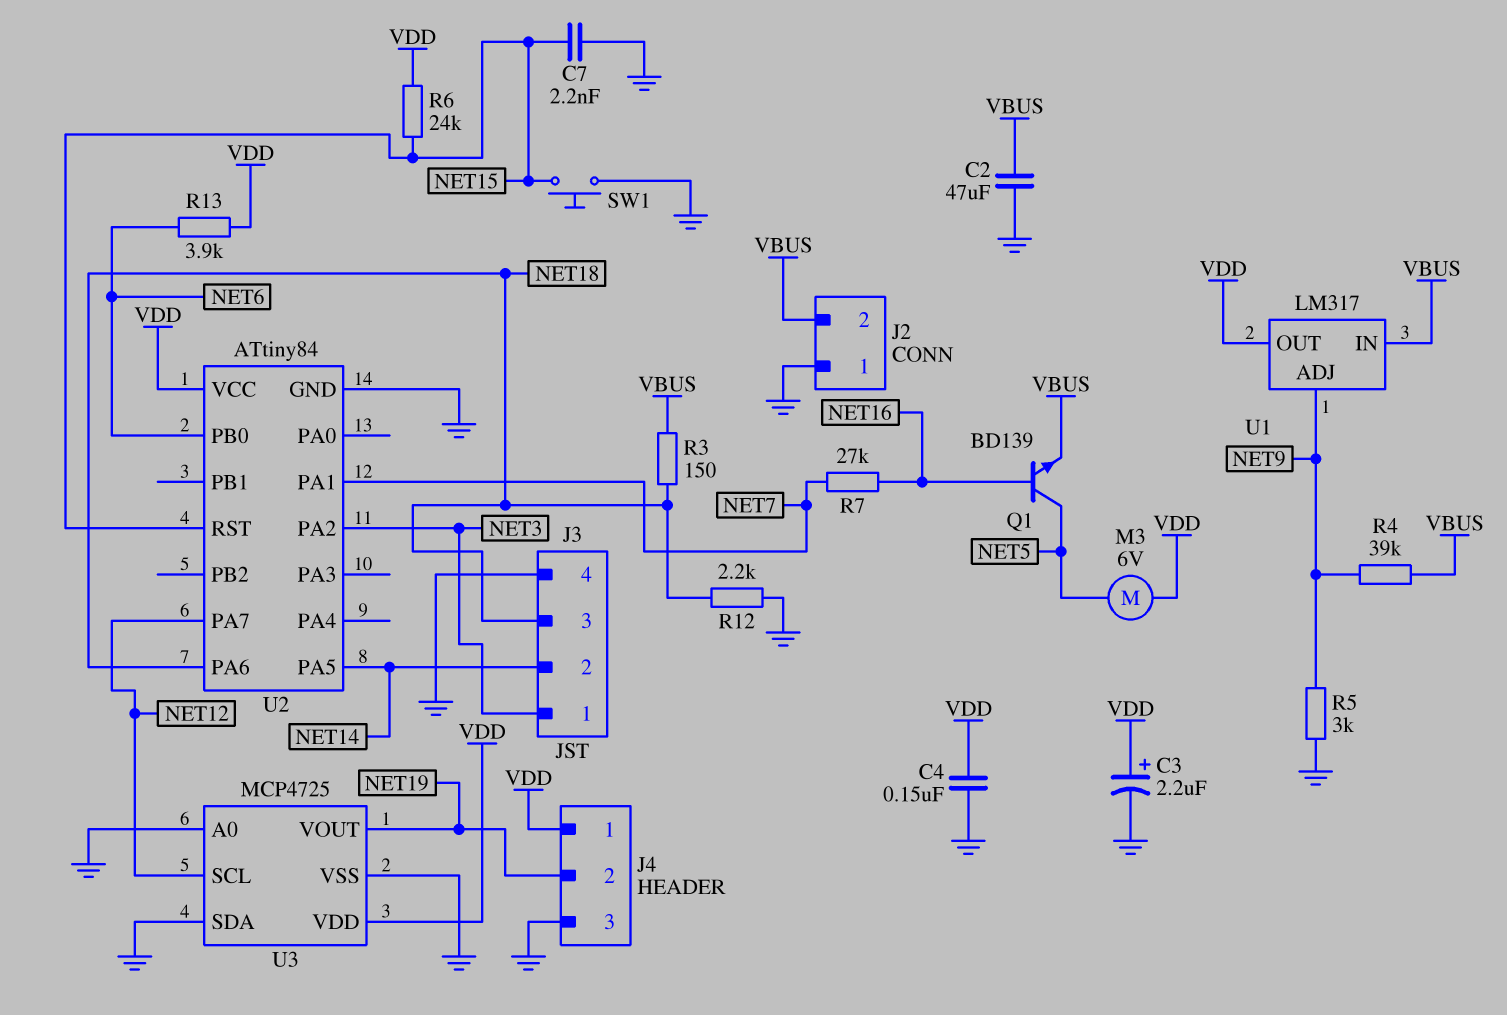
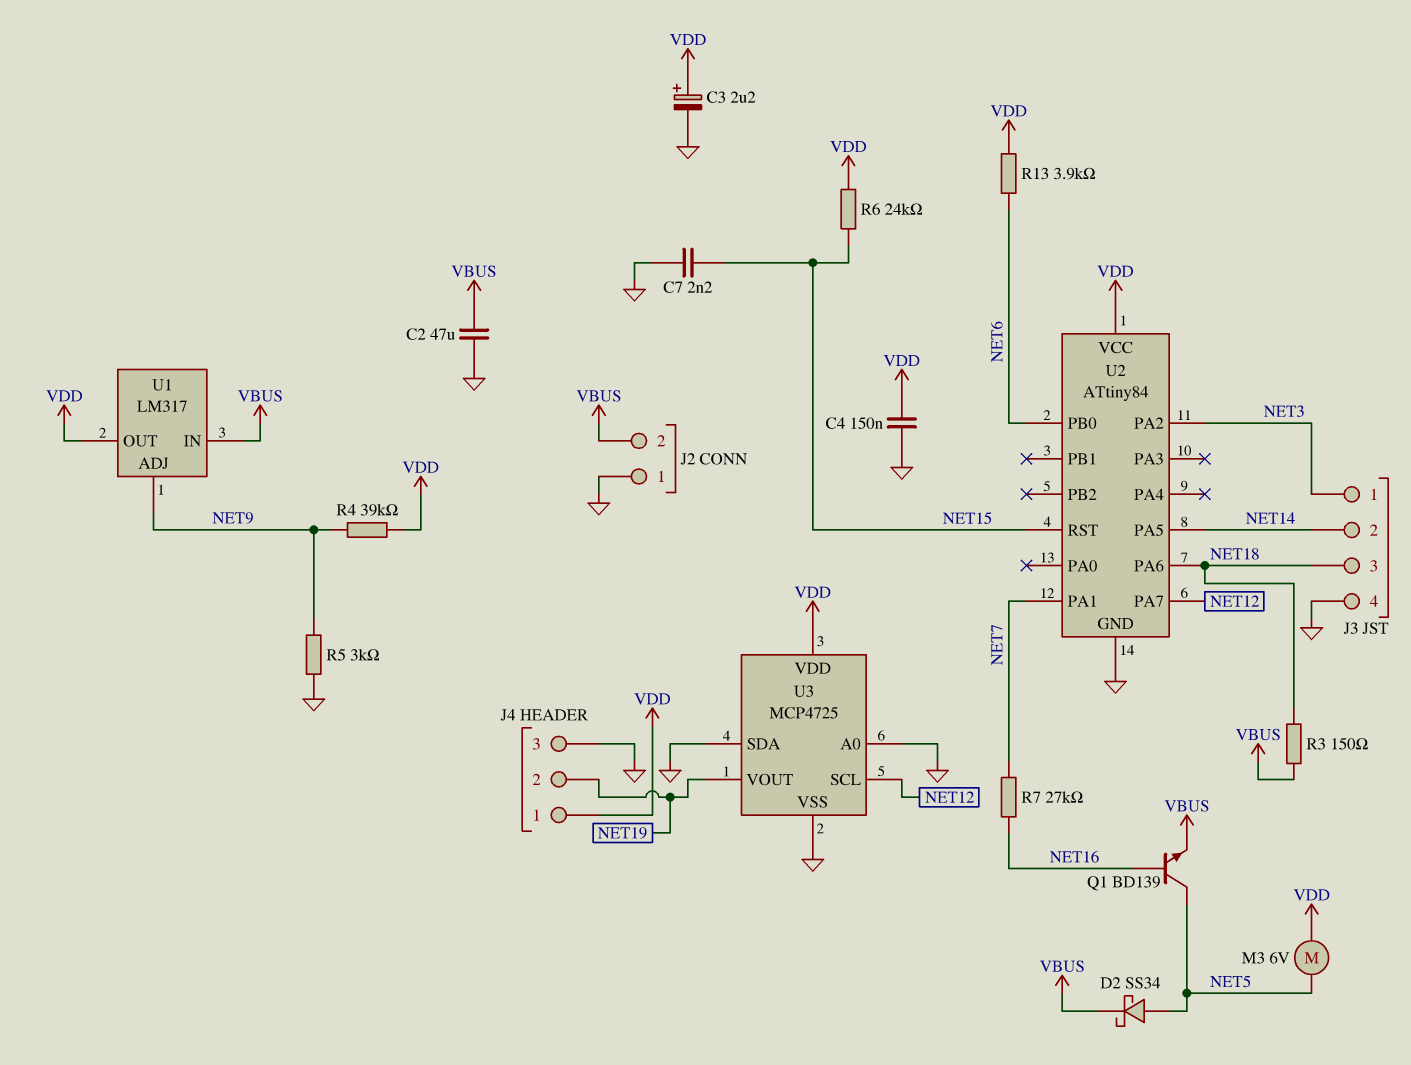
D2: none -> schottky SS34 (A NET5, K VBUS)
R4: 39k (NET9, VBUS) -> 39k (NET9, VDD)
R12: 2.2k (GND, NET18) -> none
SW1: button (GND, NET15) -> none

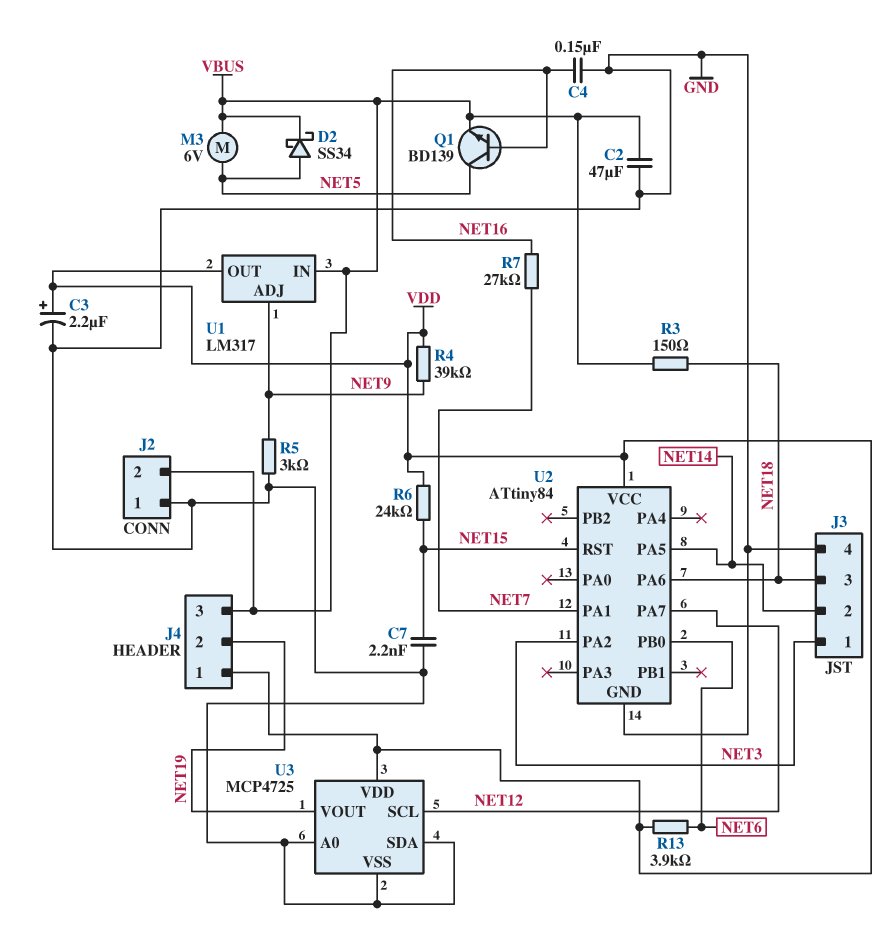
C4: 150nF (GND, VDD) -> 150nF (GND, NET16)
J4 pin 3: GND -> VBUS
M3: motor 6V (NET5, VDD) -> motor 6V (NET5, VBUS)

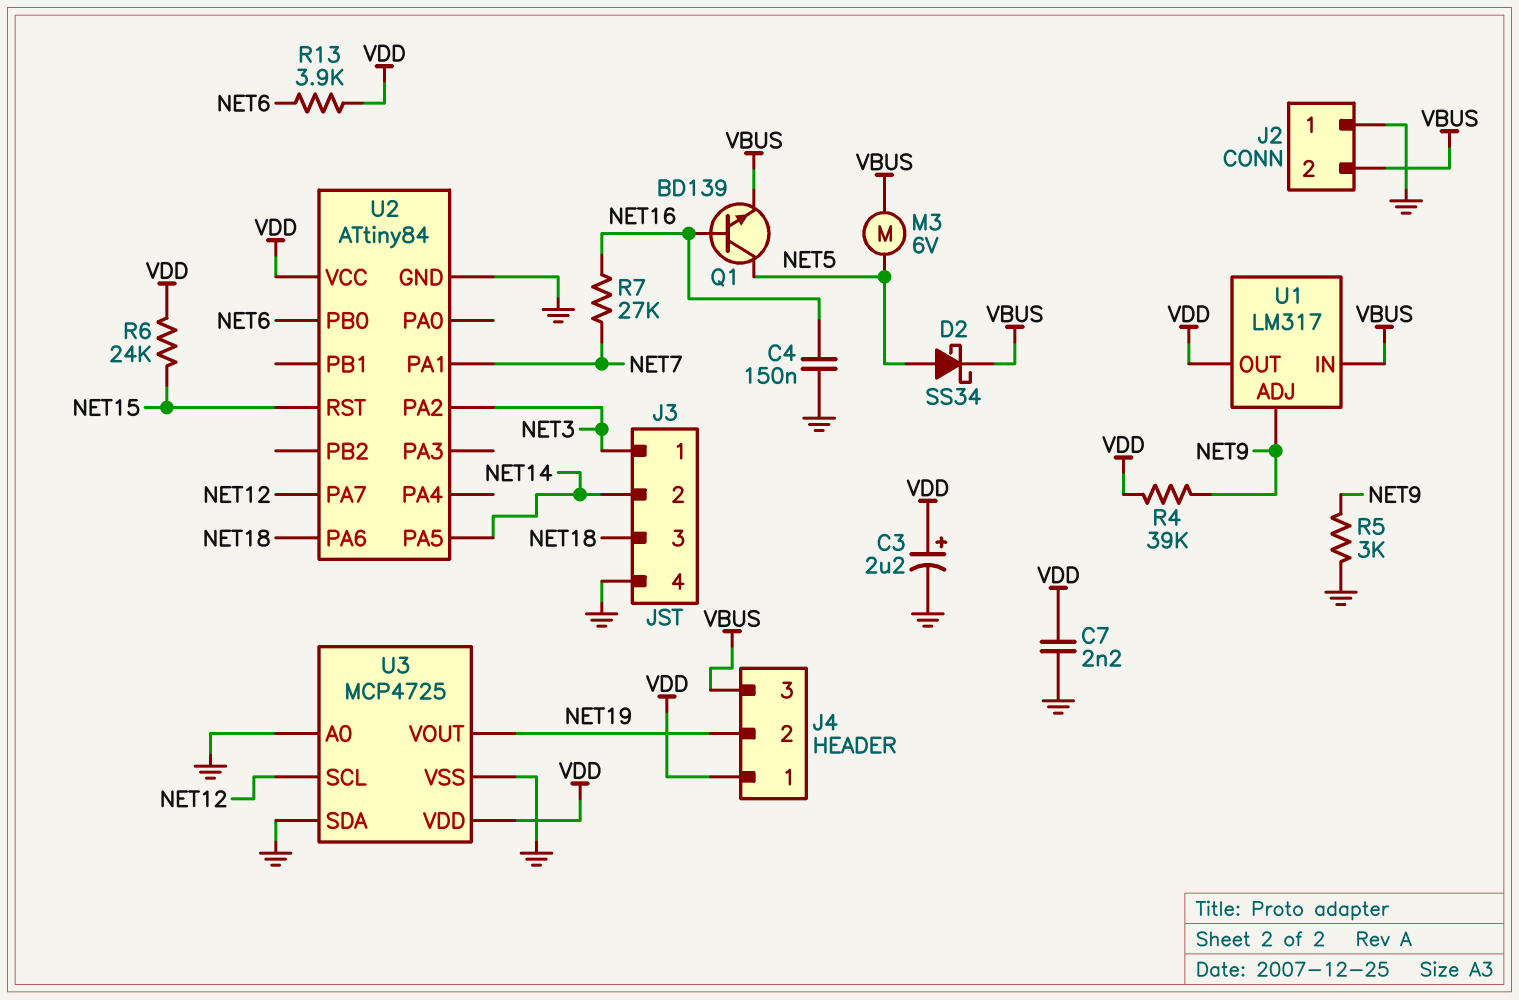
C2: 47uF (GND, VBUS) -> none
C7: 2.2nF (GND, NET15) -> 2.2nF (GND, VDD)
R3: 150 (NET18, VBUS) -> none

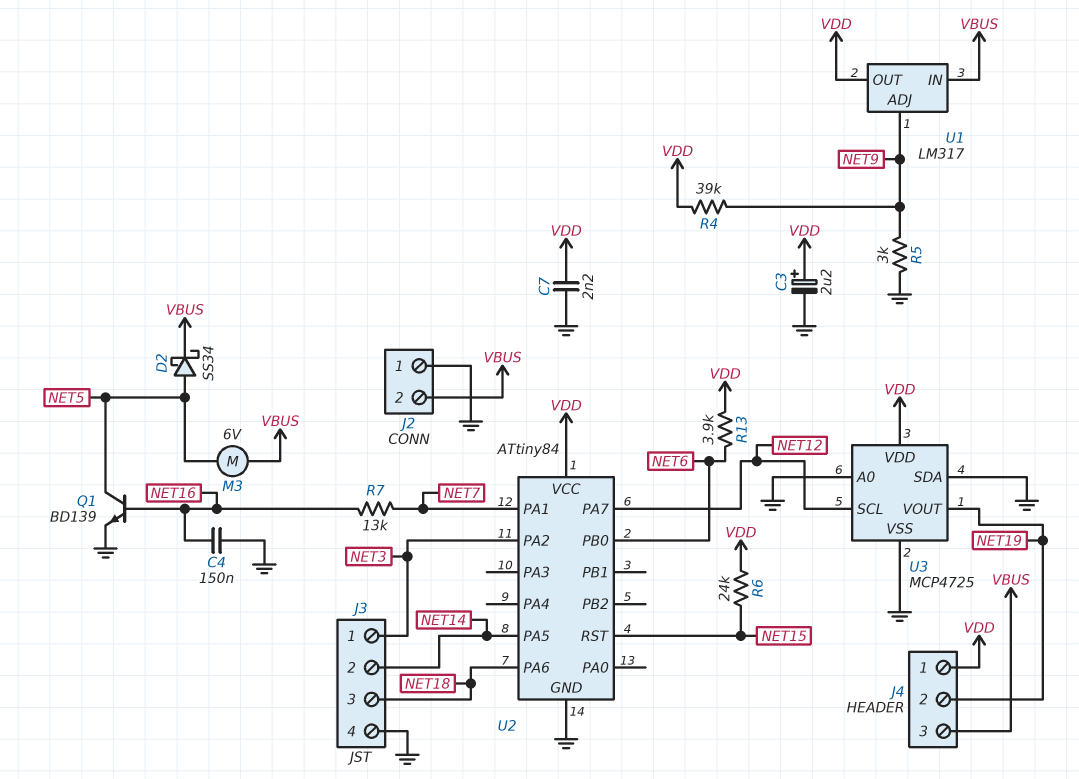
Q1: NPN BD139 (B NET16, C NET5, E VBUS) -> NPN BD139 (B NET16, C NET5, E GND)
R7: 27k (NET7, NET16) -> 13k (NET7, NET16)

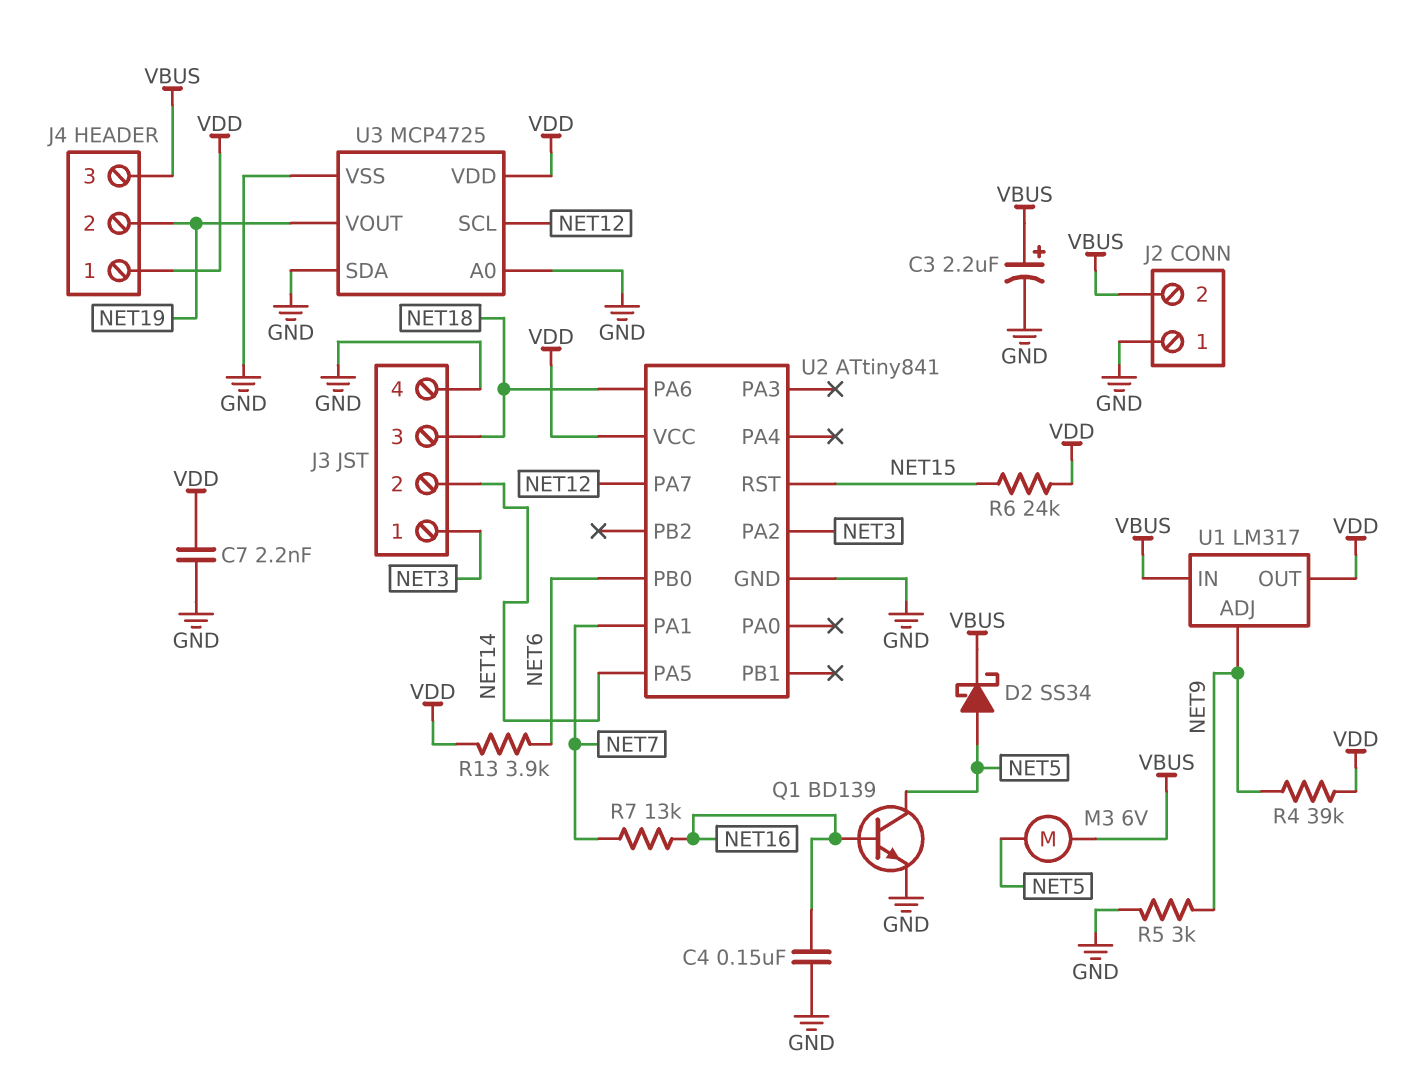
C3: 2.2uF (plus VDD, minus GND) -> 2.2uF (plus VBUS, minus GND)
U2: ATtiny84 -> ATtiny841

